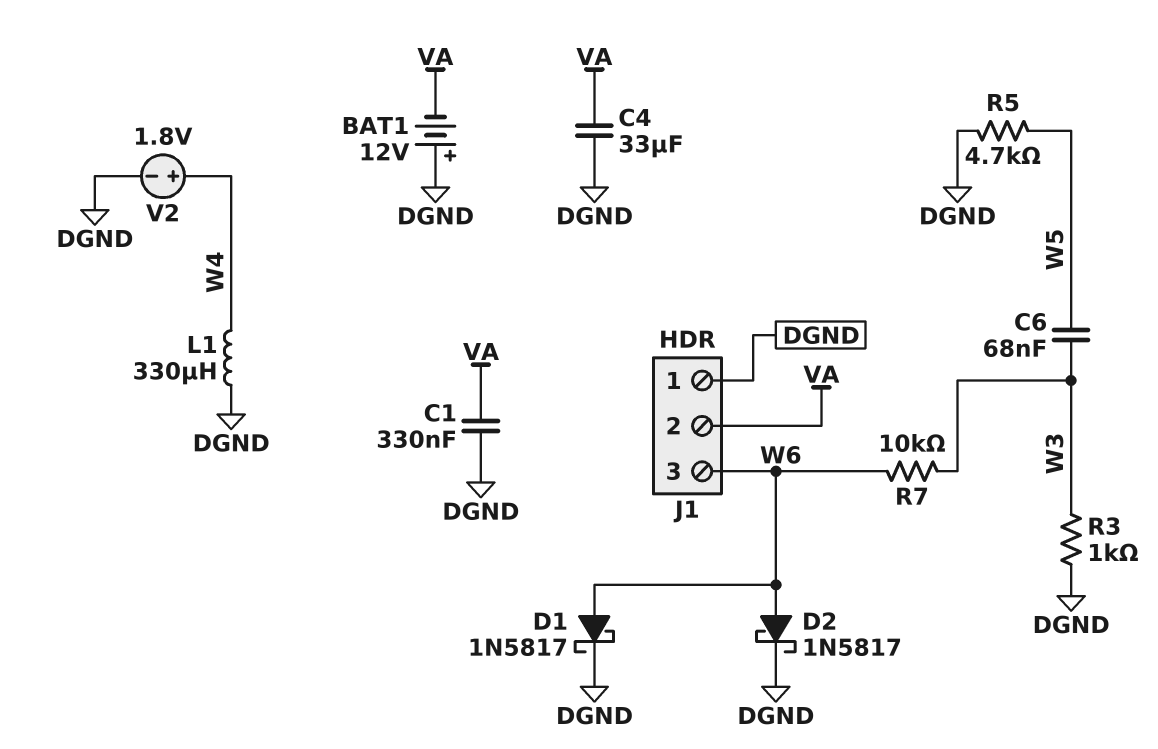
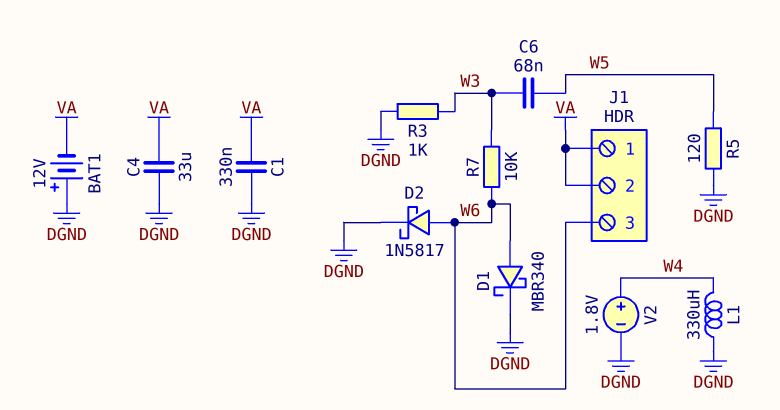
D1: schottky 1N5817 (A W6, K DGND) -> schottky MBR340 (A W6, K DGND)
J1 pin 1: DGND -> VA
R5: 4.7k (DGND, W5) -> 120 (DGND, W5)

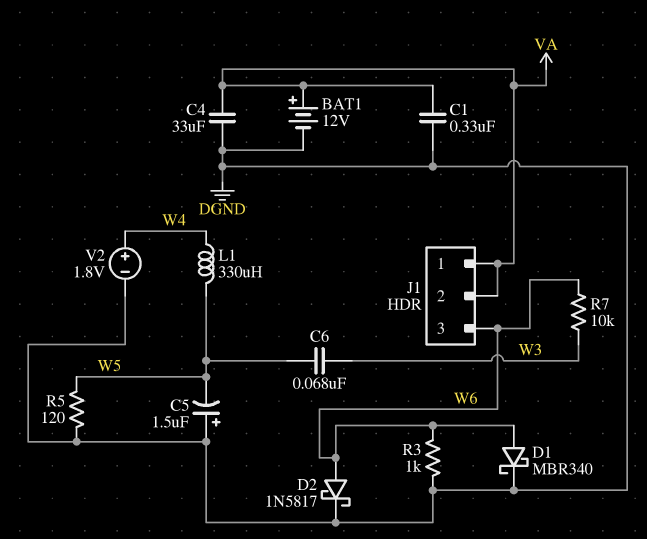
BAT1: 12V (plus DGND, minus VA) -> 12V (plus VA, minus DGND)
C5: none -> 1.5uF (plus DGND, minus W5)
L1: 330uH (DGND, W4) -> 330uH (W4, W5)
R3: 1k (DGND, W3) -> 1k (DGND, W6)

